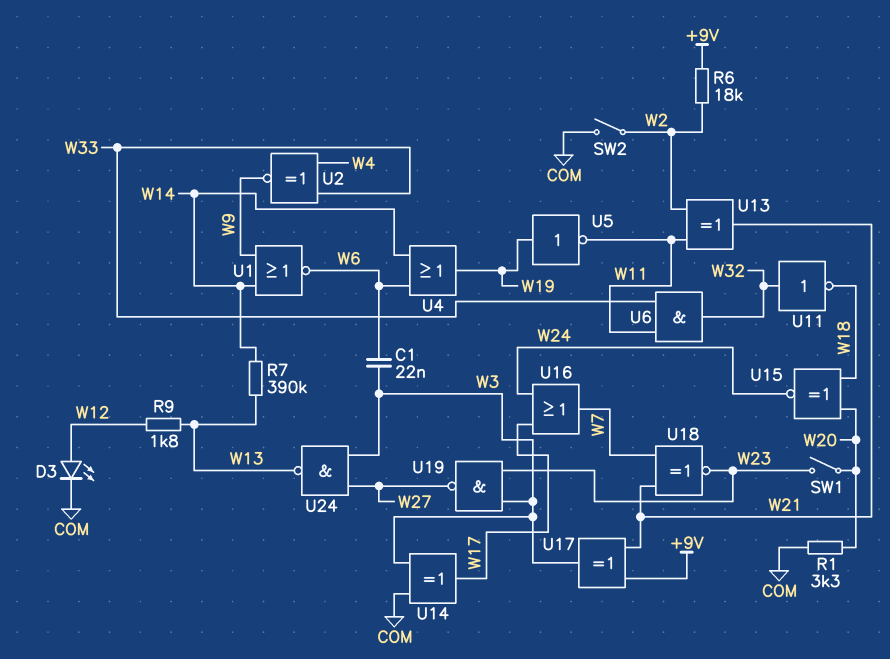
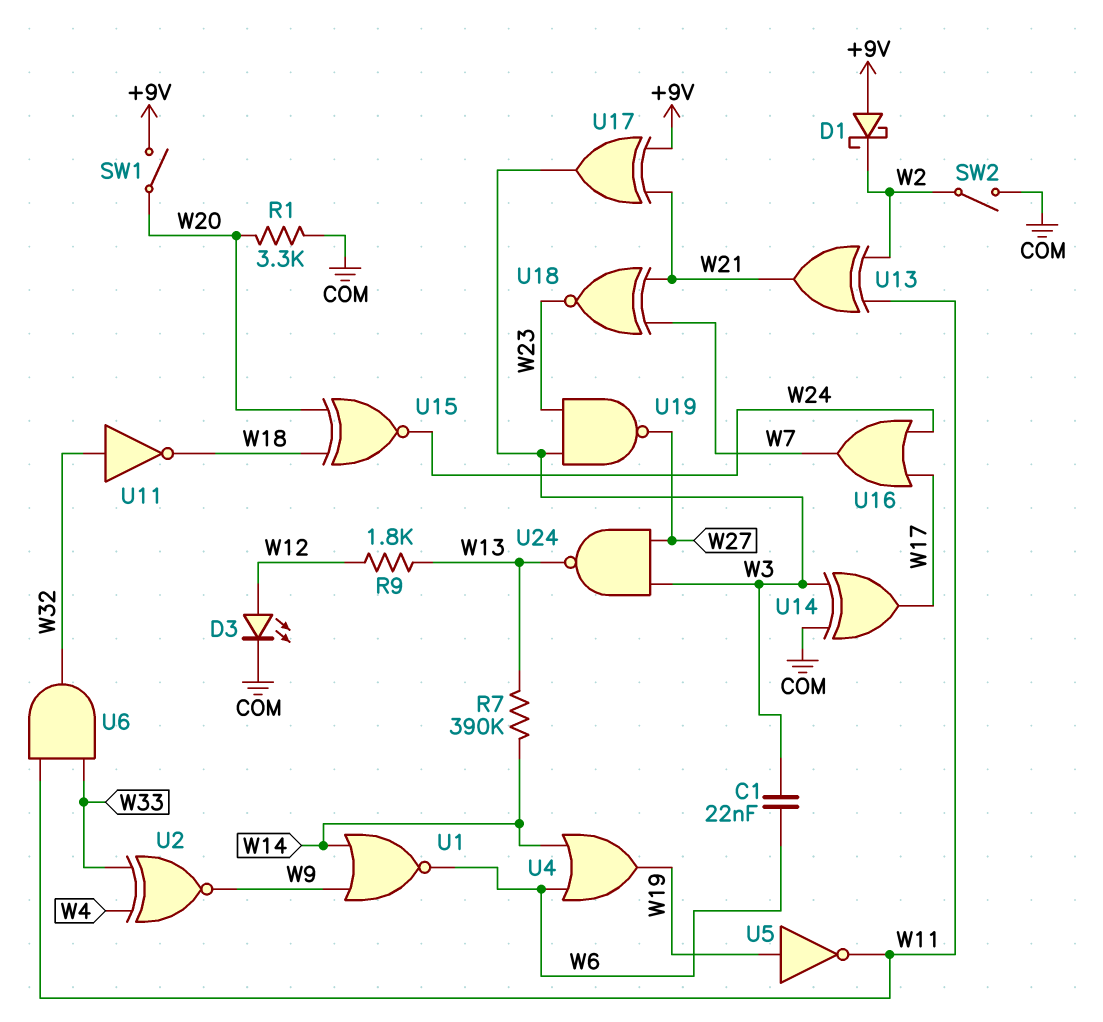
D1: none -> schottky (A +9V, K W2)
R6: 18k (+9V, W2) -> none
SW1: switch (W20, W23) -> switch (+9V, W20)

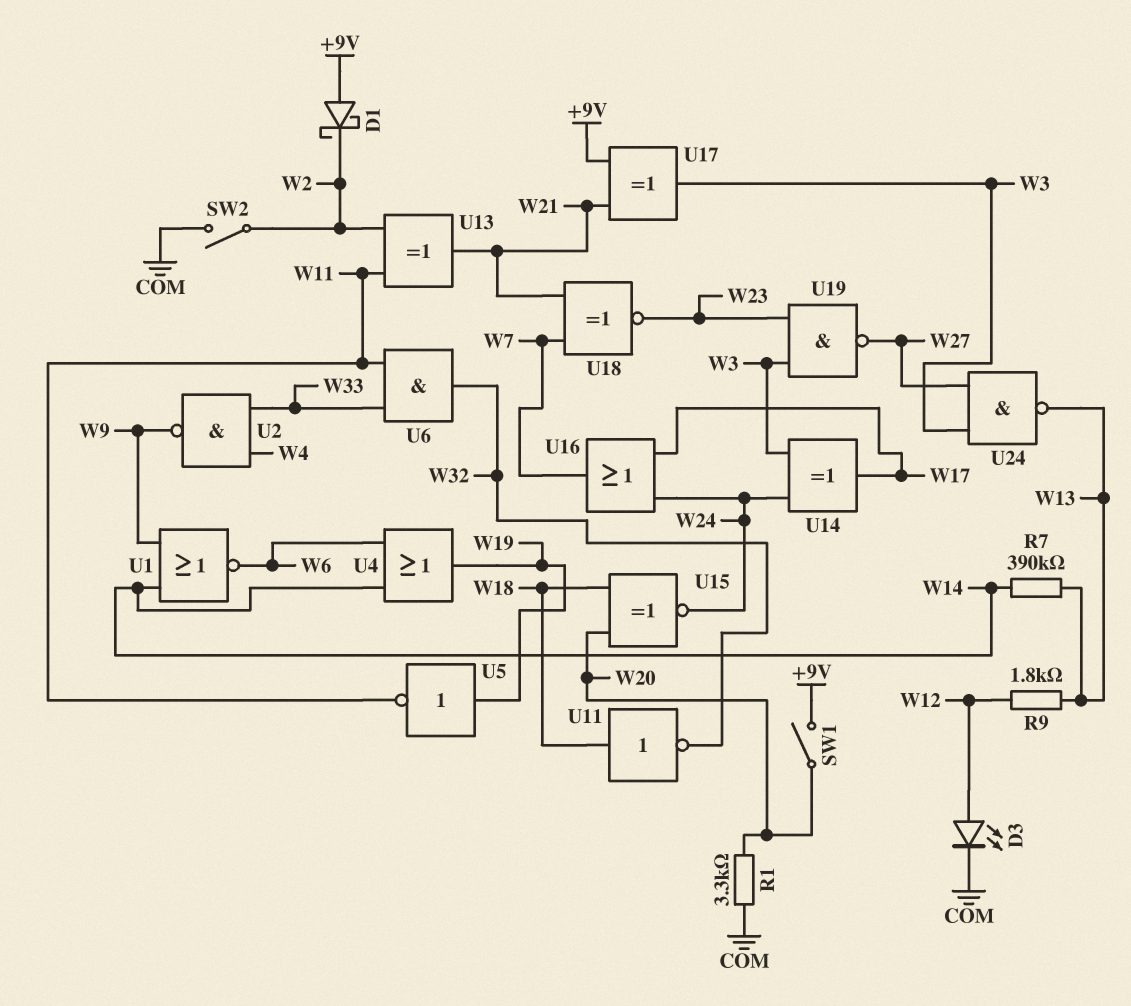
C1: 22nF (W3, W6) -> none
U2: XNOR (in W4, in W33, out W9) -> NAND (in W4, in W33, out W9)
U11: NOT (in W32, out W18) -> NOT (in W18, out W32)
U14: XOR (in COM, in W3, out W17) -> XOR (in W3, in W24, out W17)

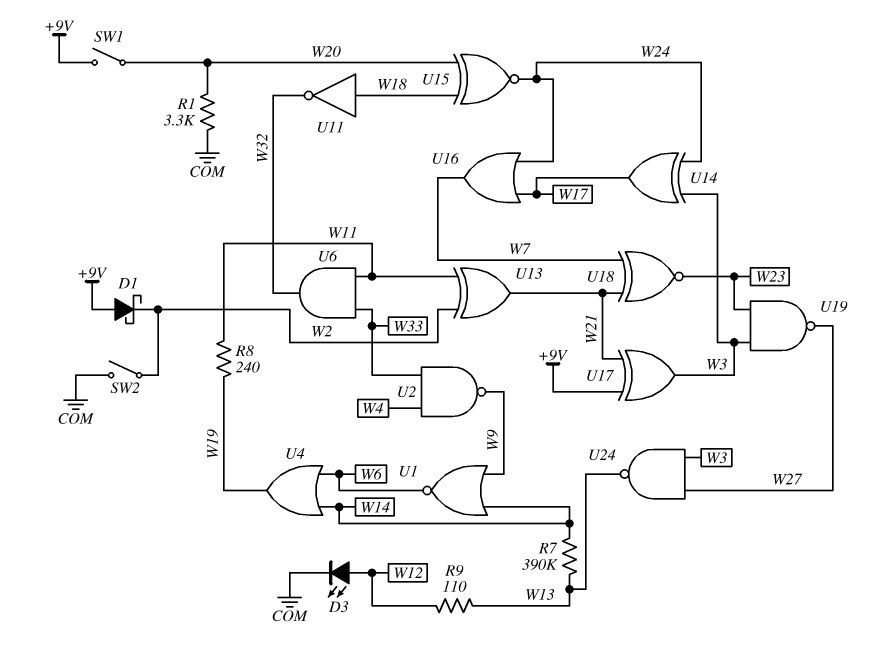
R8: none -> 240 (W11, W19)
R9: 1.8k (W12, W13) -> 110 (W12, W13)
U5: NOT (in W19, out W11) -> none

